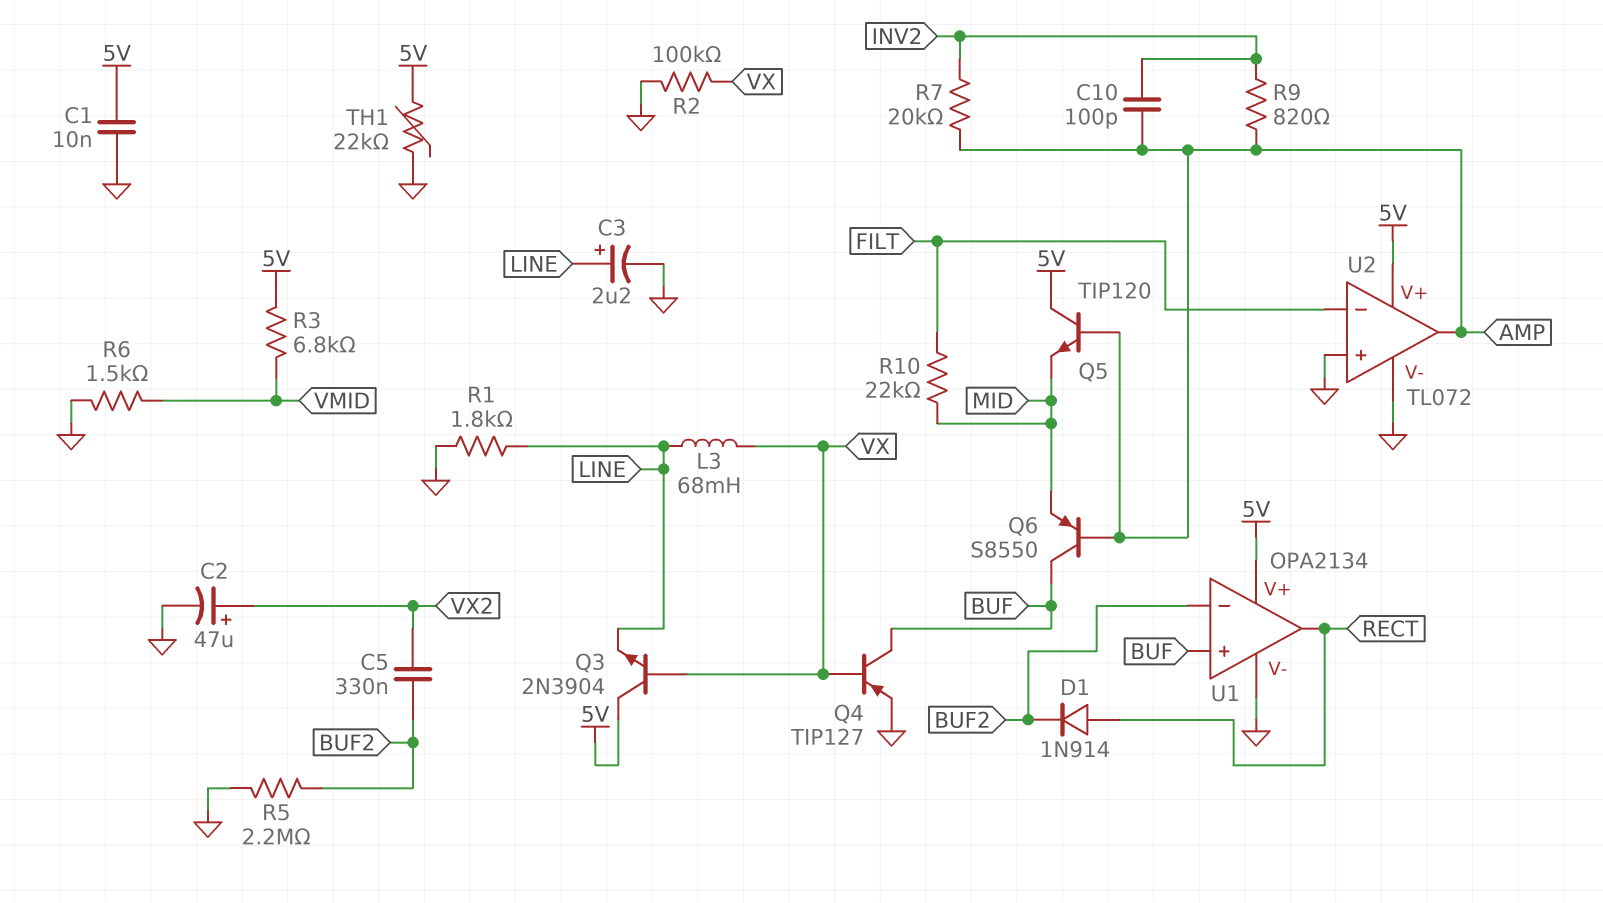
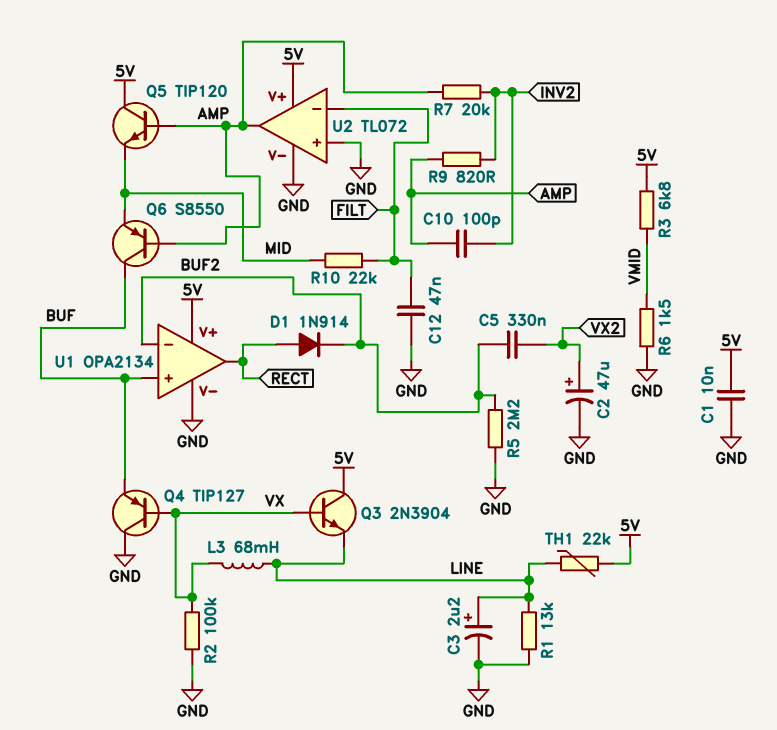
C12: none -> 47nF (FILT, GND)
Q4: PNP TIP127 (B VX, C BUF, E GND) -> PNP TIP127 (B VX, C GND, E BUF)
R1: 1.8k (GND, LINE) -> 13k (GND, LINE)
TH1: 22k (5V, GND) -> 22k (5V, LINE)

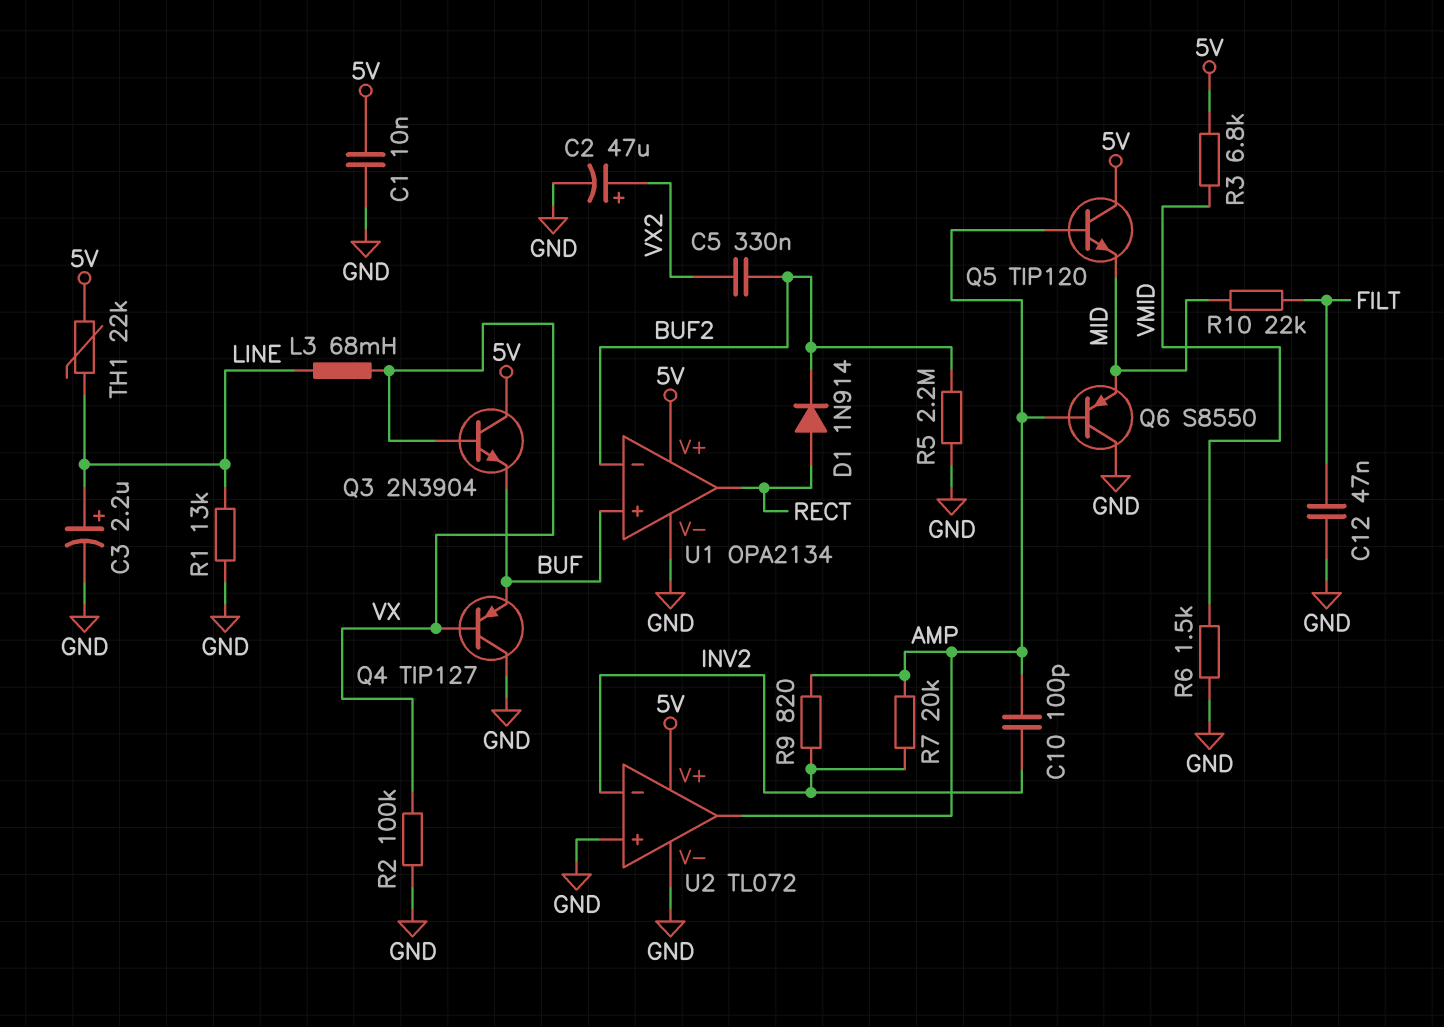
Q3: NPN 2N3904 (B VX, C 5V, E LINE) -> NPN 2N3904 (B VX, C 5V, E BUF)
Q6: PNP S8550 (B AMP, C BUF, E MID) -> PNP S8550 (B AMP, C GND, E MID)
U2 pin in-: FILT -> INV2

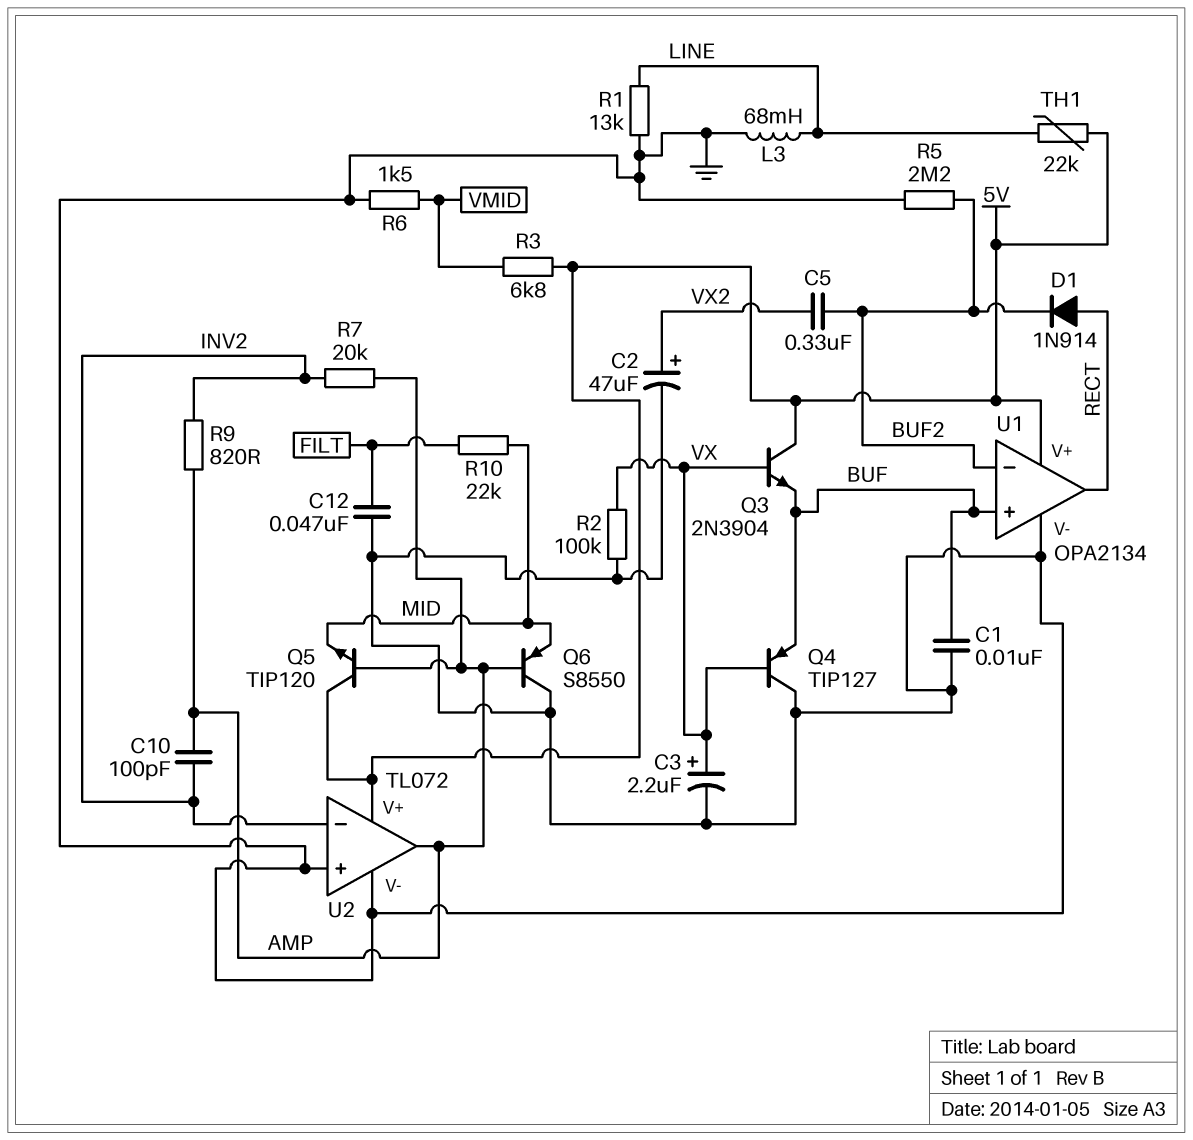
C1: 10nF (5V, GND) -> 10nF (BUF, GND)
C3: 2.2uF (plus LINE, minus GND) -> 2.2uF (plus VX, minus GND)
L3: 68mH (LINE, VX) -> 68mH (GND, LINE)

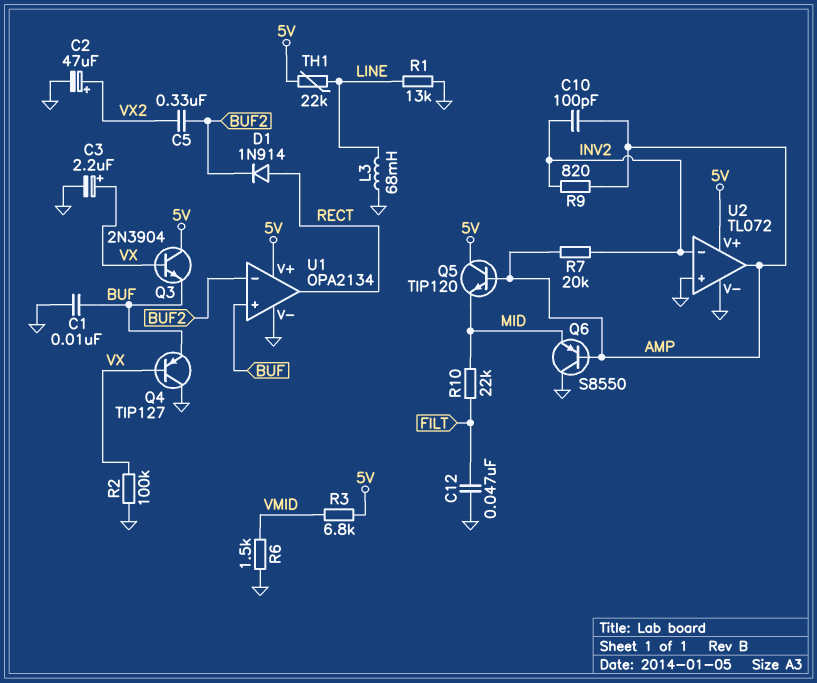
R5: 2.2M (BUF2, GND) -> none

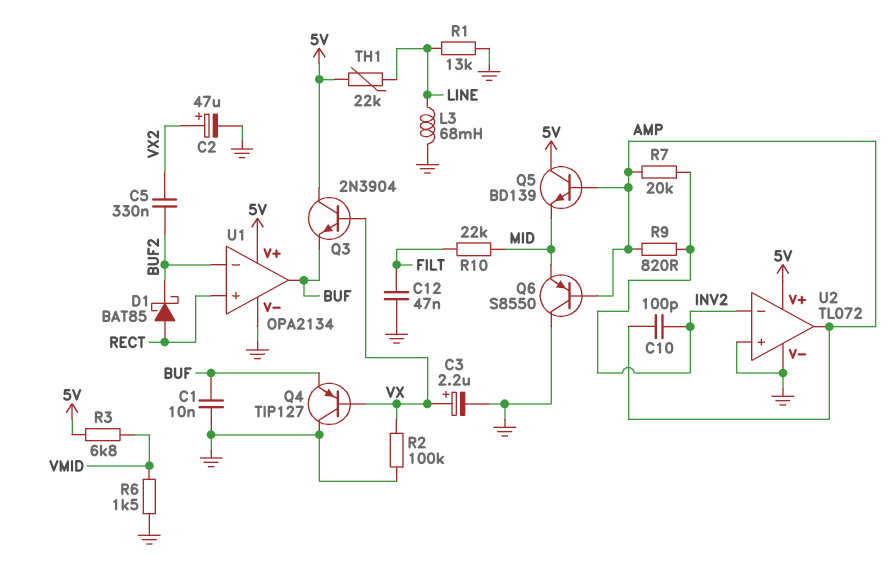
D1: diode 1N914 (A RECT, K BUF2) -> schottky BAT85 (A RECT, K BUF2)
Q5: NPN TIP120 (B AMP, C 5V, E MID) -> NPN BD139 (B AMP, C 5V, E MID)
U1 pin in+: BUF -> RECT
U1 pin out: RECT -> BUF

